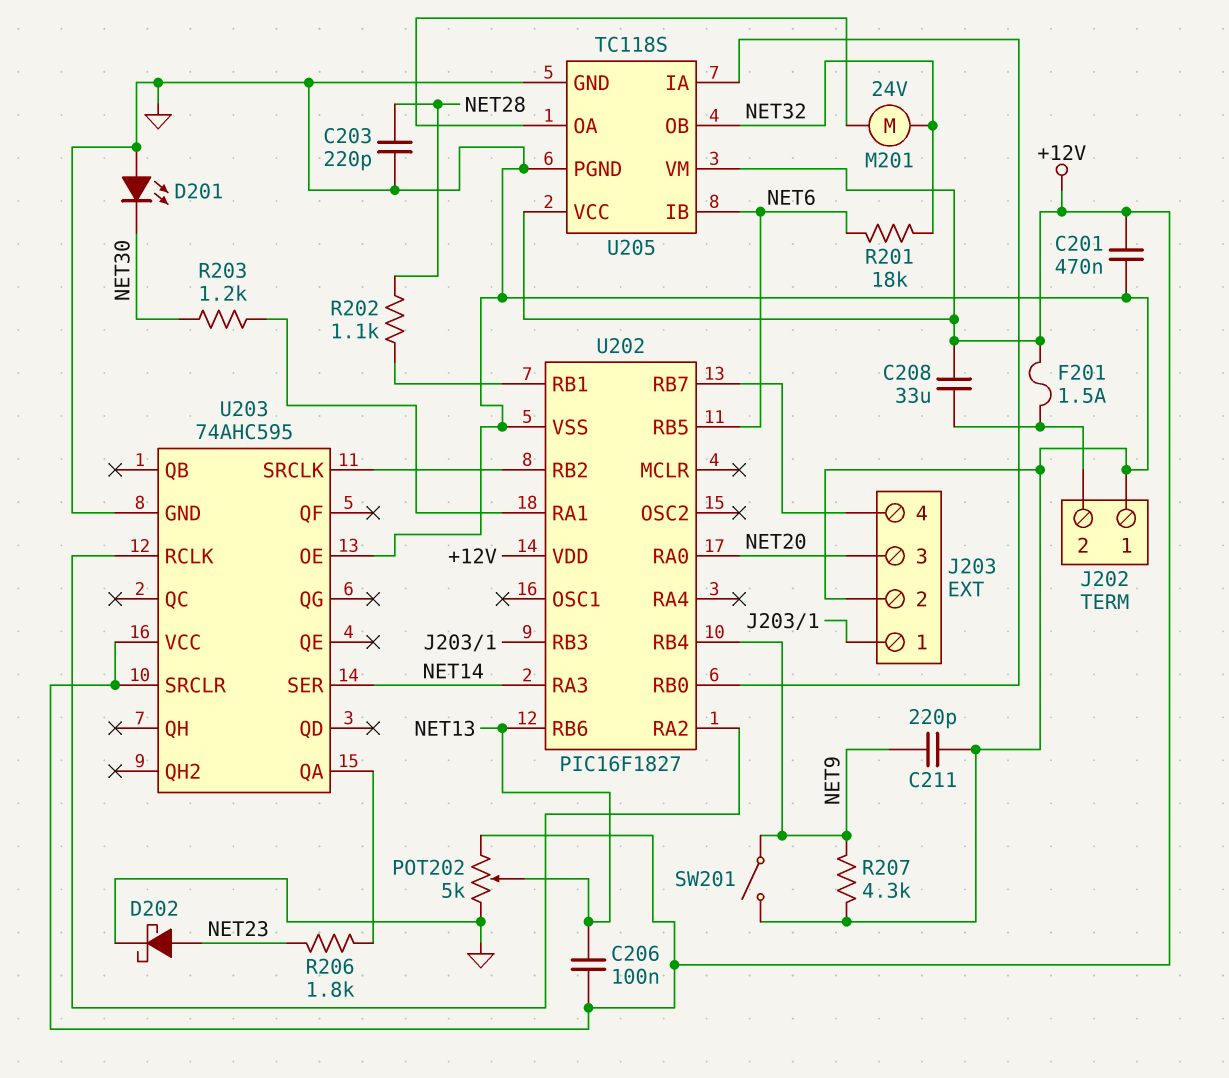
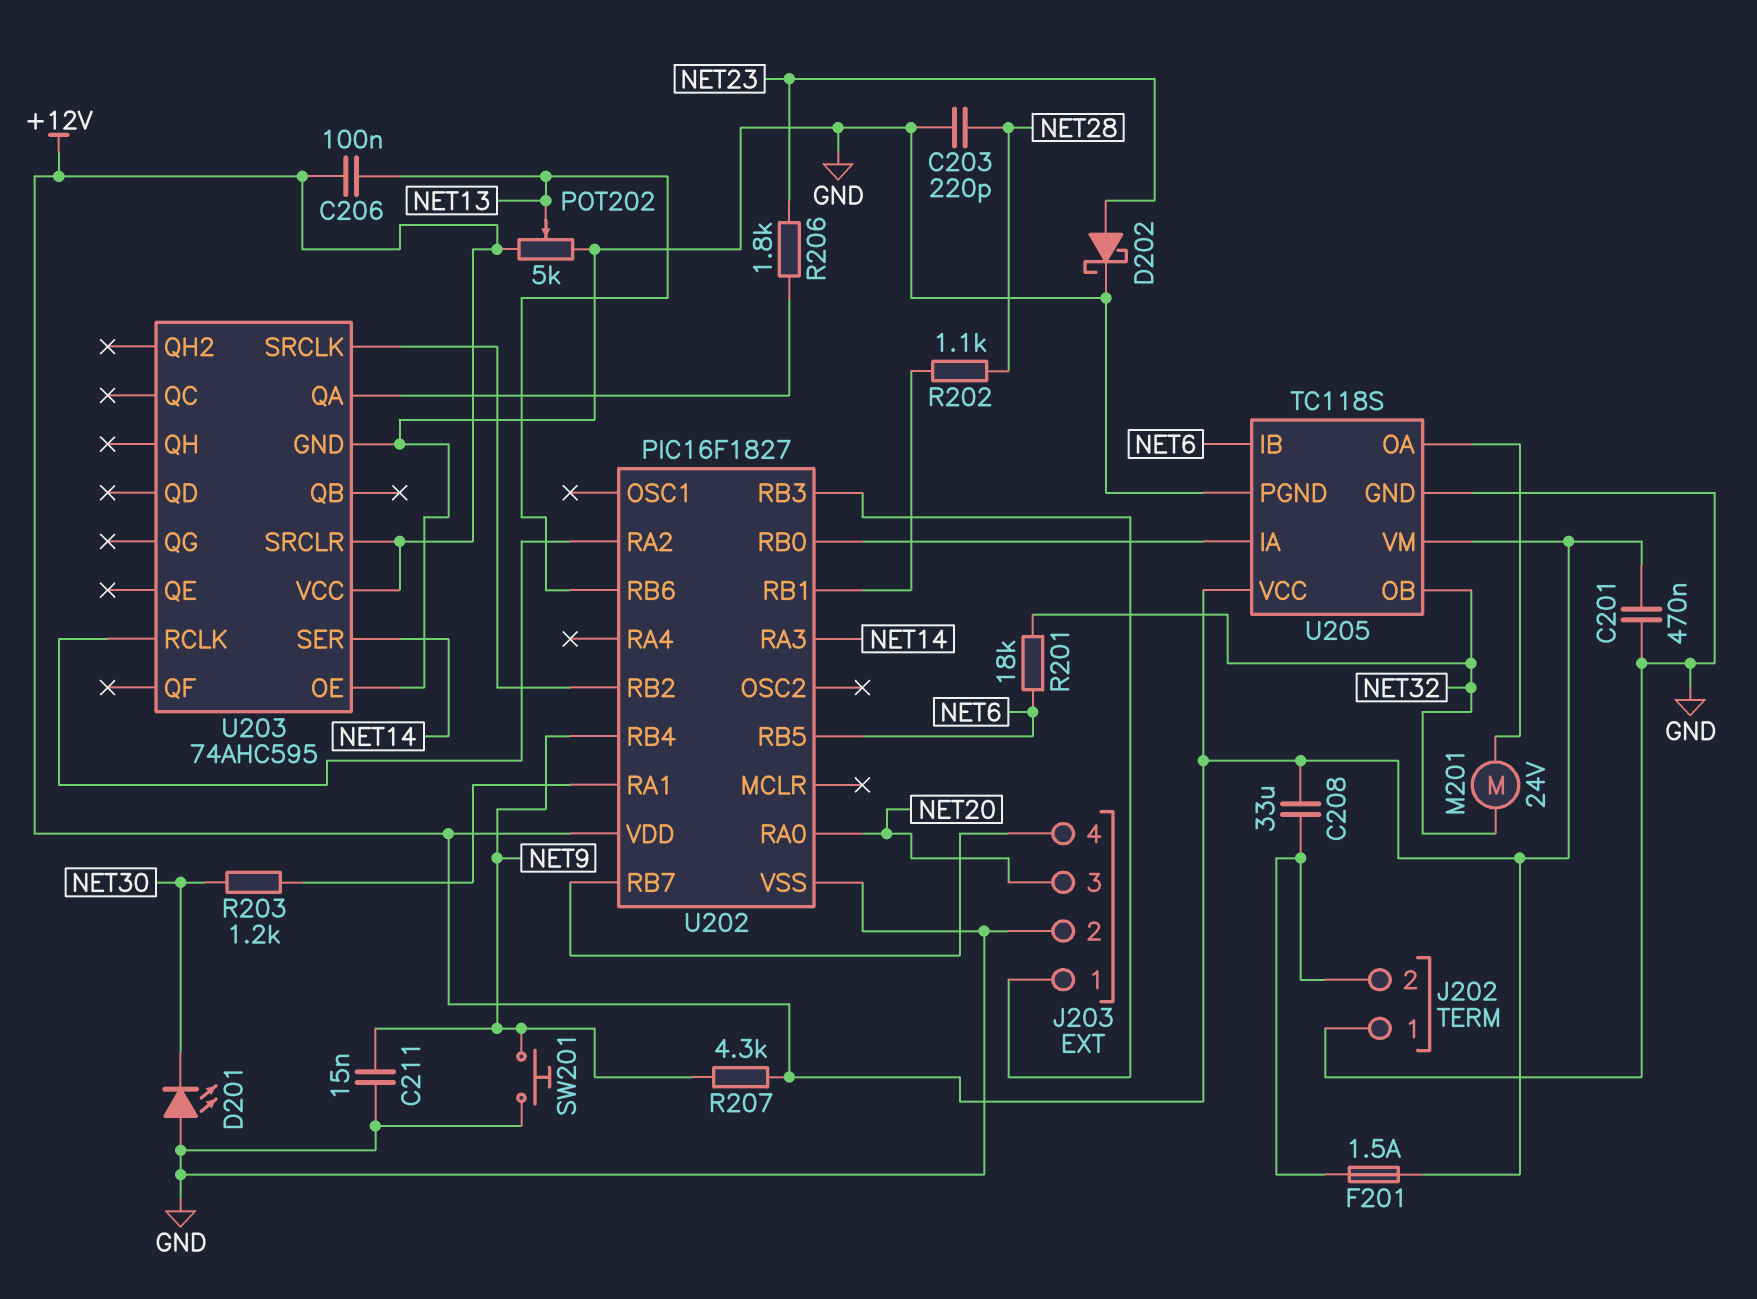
C211: 220pF (GND, NET9) -> 15nF (GND, NET9)
R207: 4.3k (GND, NET9) -> 4.3k (+12V, NET9)
SW201: switch (GND, NET9) -> button (GND, NET9)

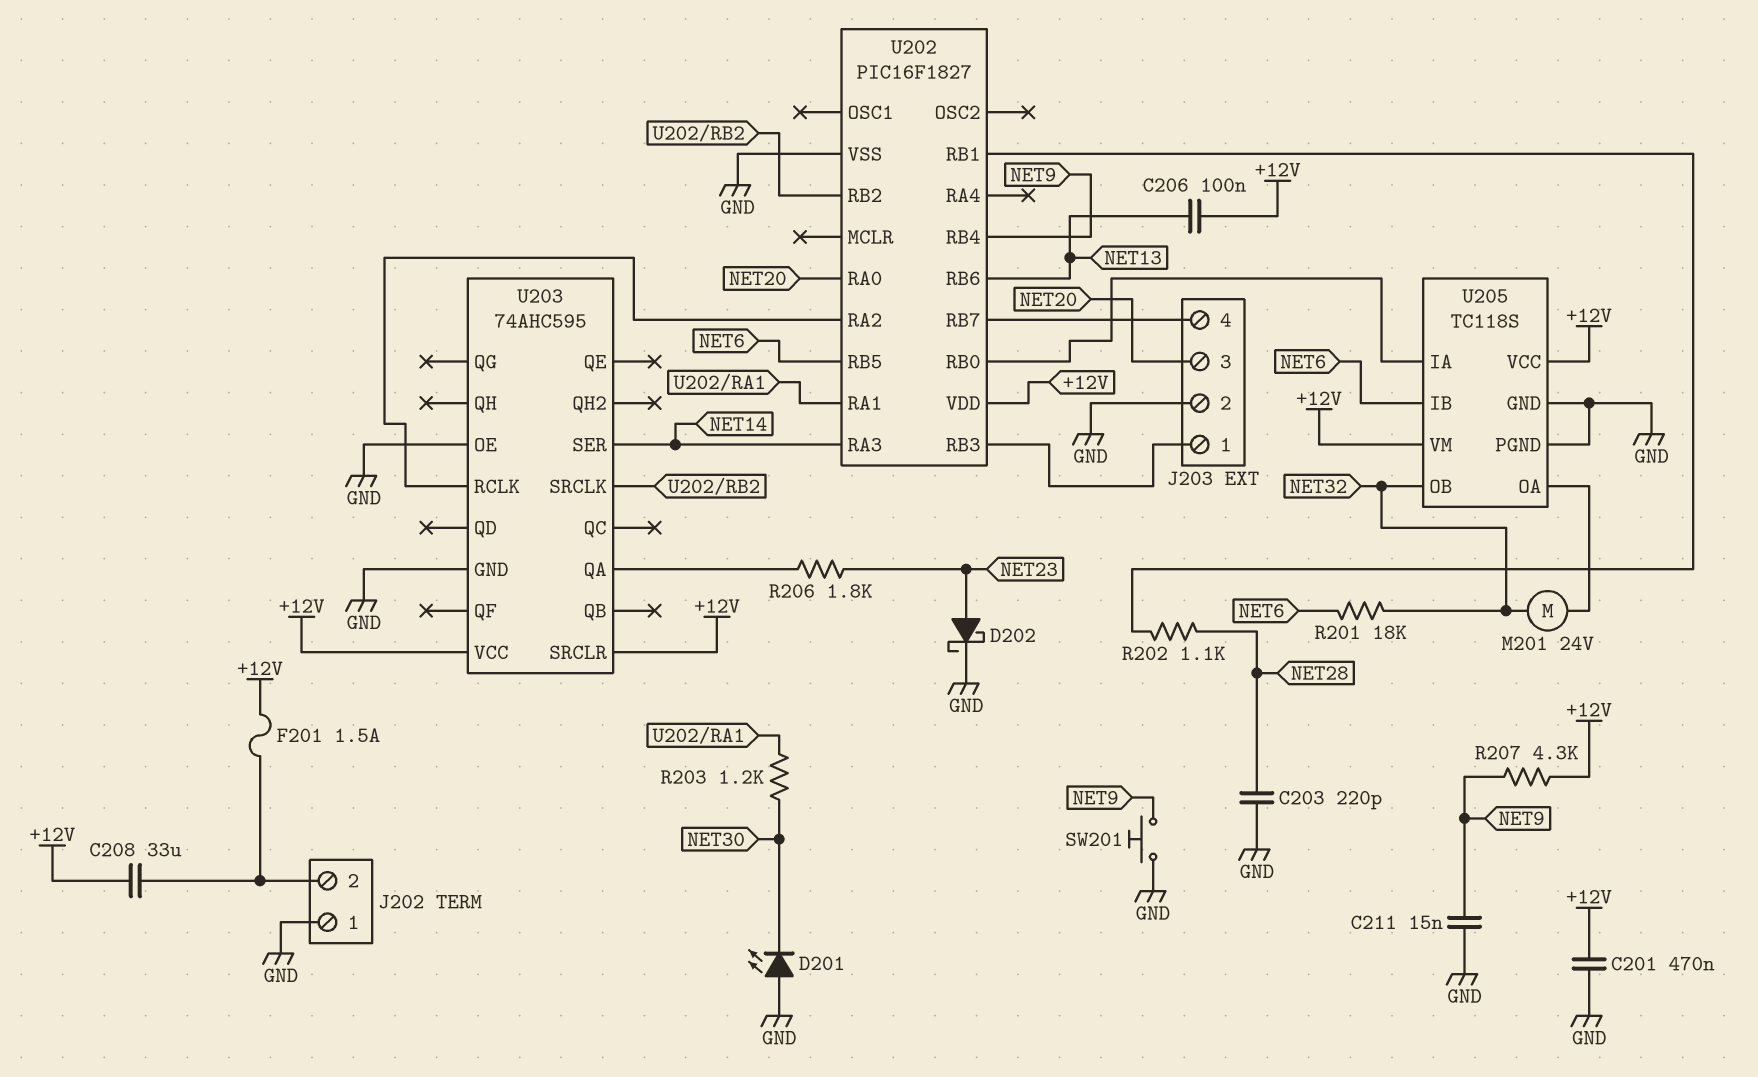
POT202: 5k (+12V, GND, wiper NET13) -> none

